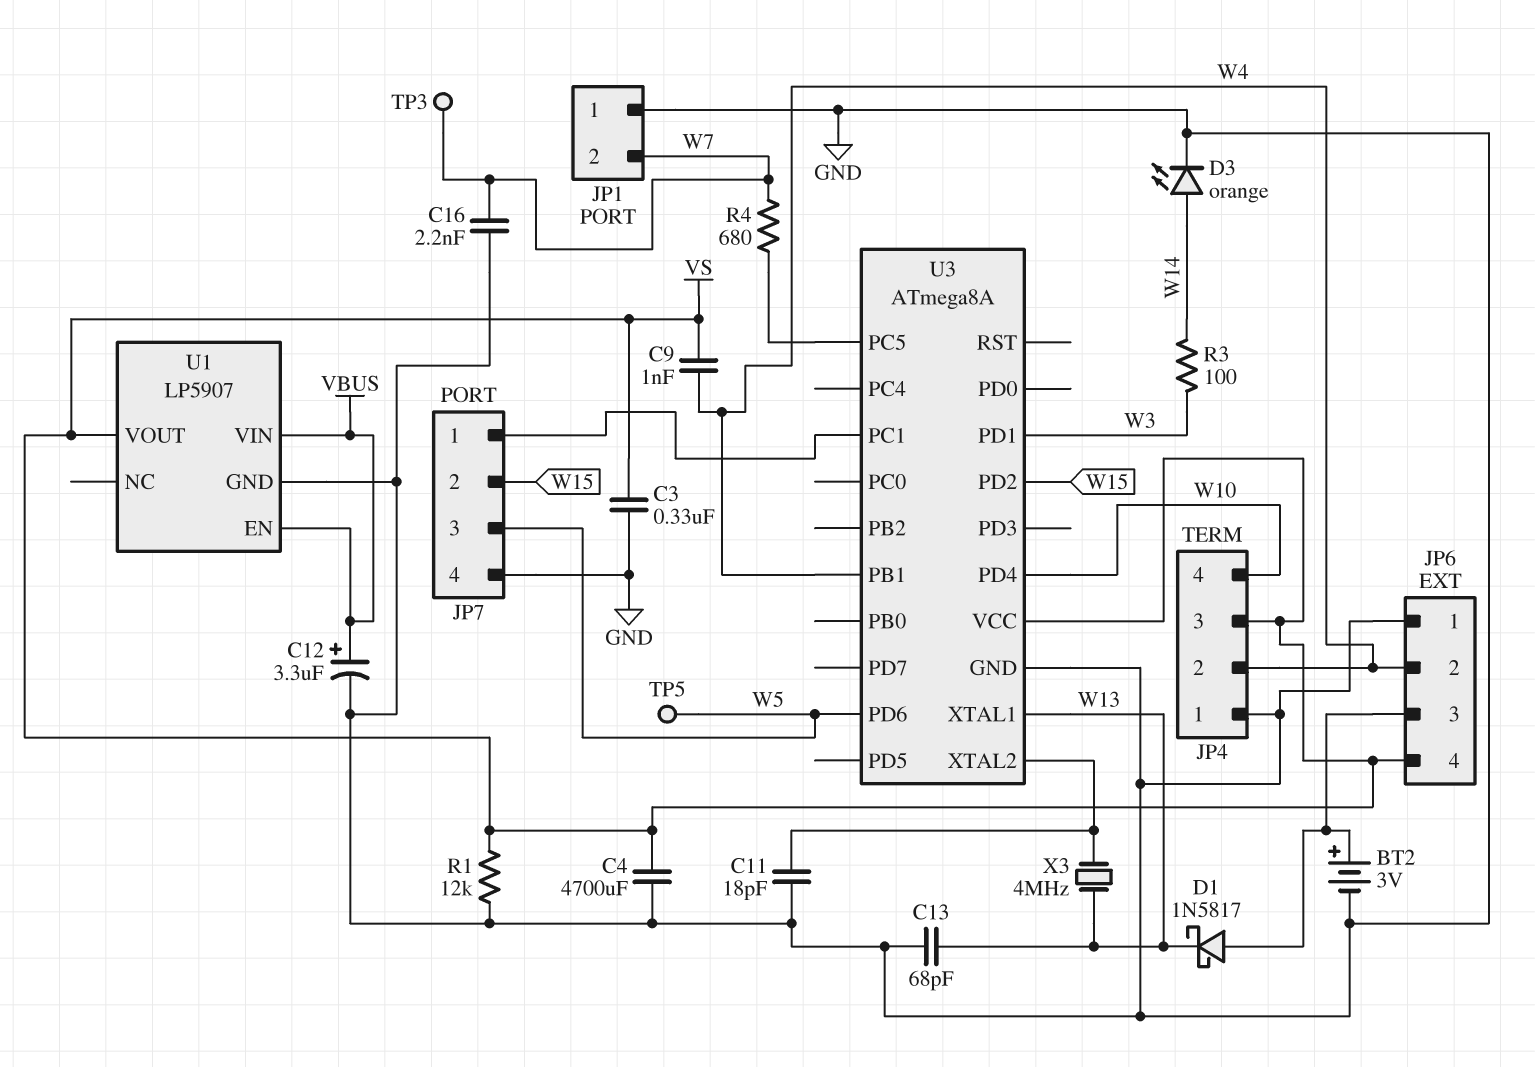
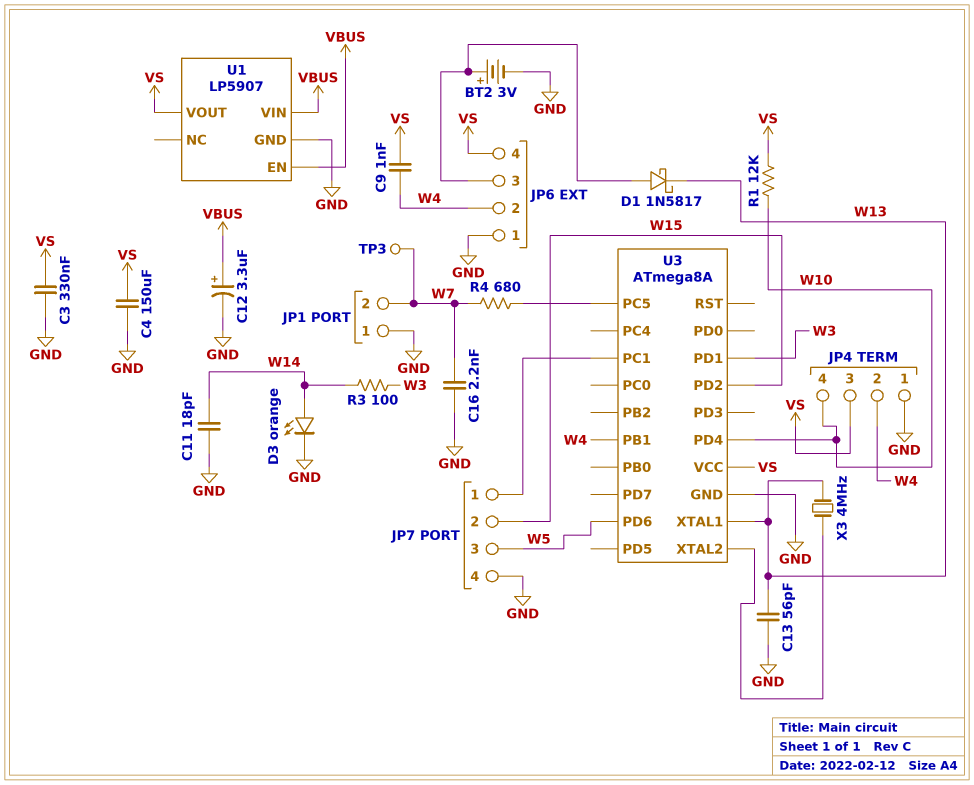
C4: 4700uF (GND, VS) -> 150uF (GND, VS)
C11: 18pF (GND, U3/XTAL2) -> 18pF (GND, W14)
C13: 68pF (GND, W13) -> 56pF (GND, W13)
R1: 12k (GND, VS) -> 12k (VS, W10)
TP5: test point (W5) -> none

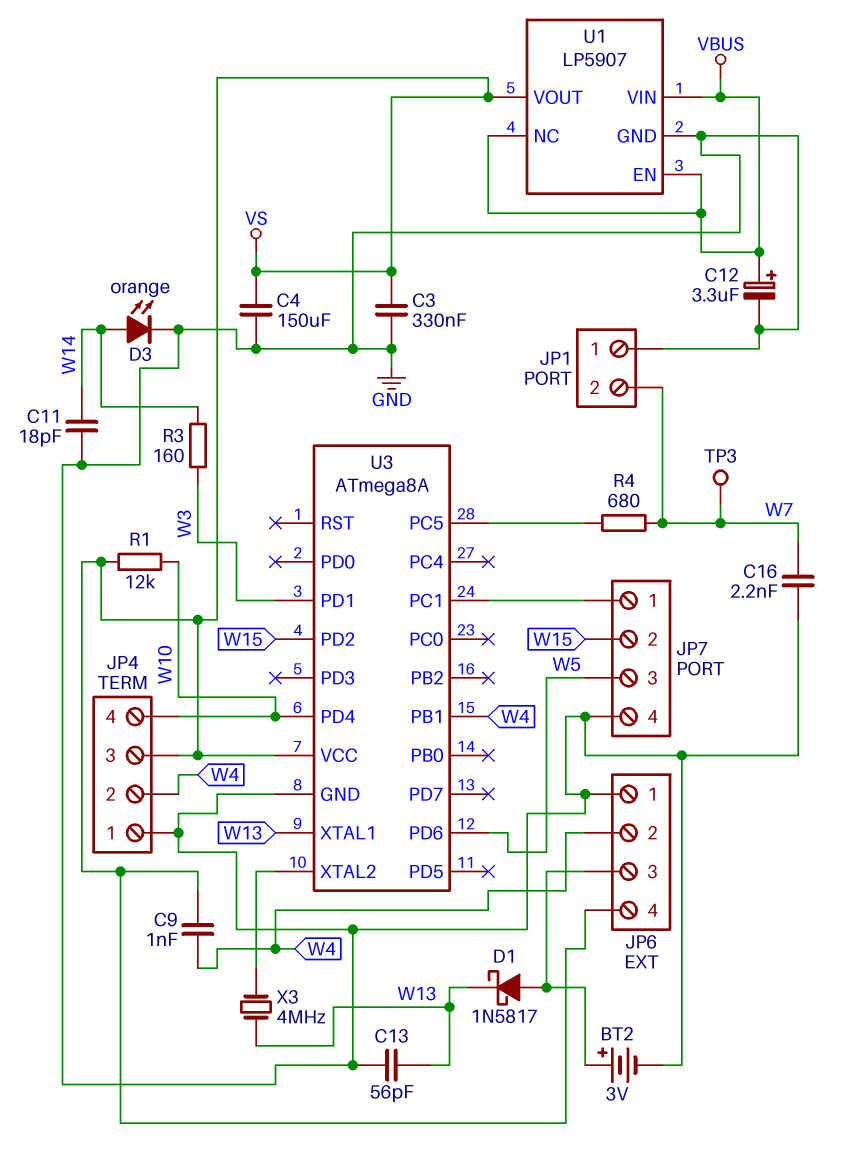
R3: 100 (W3, W14) -> 160 (W3, W14)
U1 pin NC: none -> VBUS

